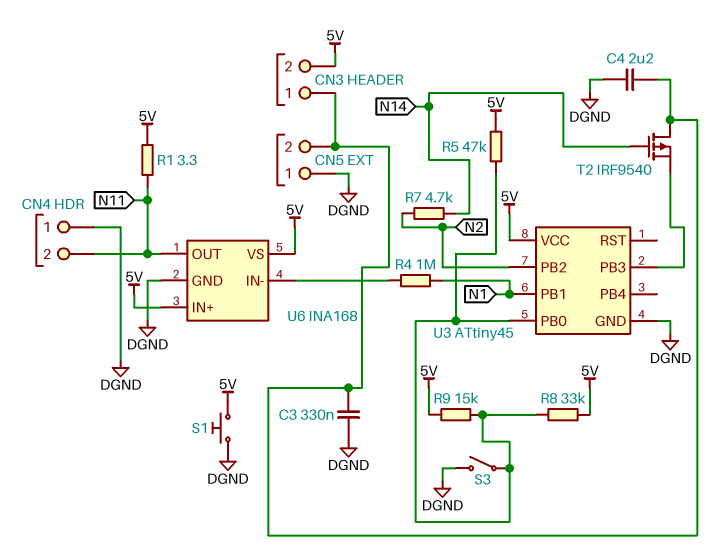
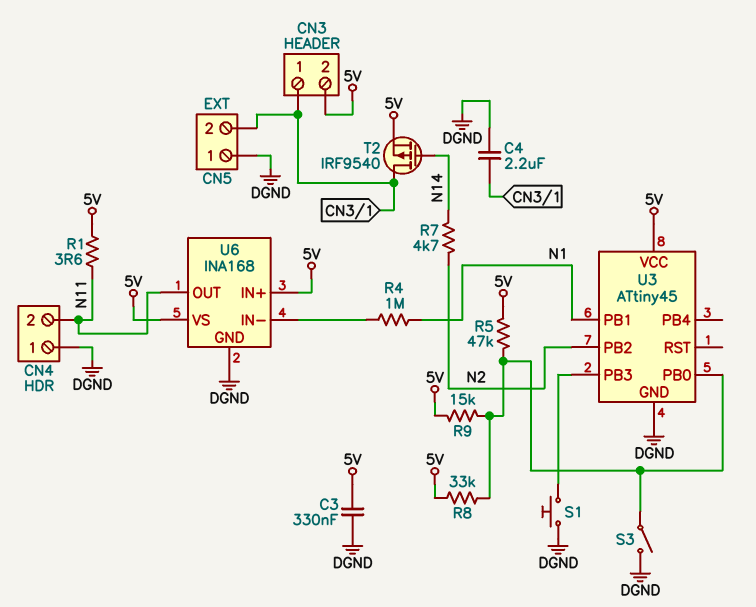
C3: 330nF (CN3/1, DGND) -> 330nF (5V, DGND)
R1: 3.3 (5V, N11) -> 3.6 (5V, N11)
S1: button (5V, DGND) -> button (DGND, U3/PB3)
T2: PMOS IRF9540 (G N14, D CN3/1, S U3/PB3) -> PMOS IRF9540 (G N14, D CN3/1, S 5V)

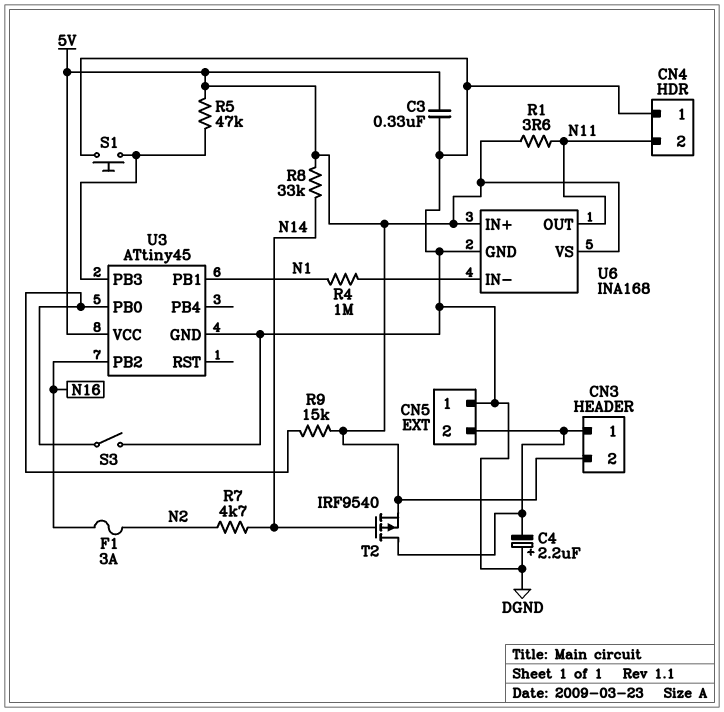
C4: 2.2uF (CN3/1, DGND) -> 2.2uF (plus DGND, minus CN3/1)
F1: none -> 3A (N2, N16)
R5: 47k (5V, U3/PB0) -> 47k (5V, U3/PB3)
R8: 33k (5V, U3/PB0) -> 33k (5V, N14)
U3 pin PB2: N2 -> N16

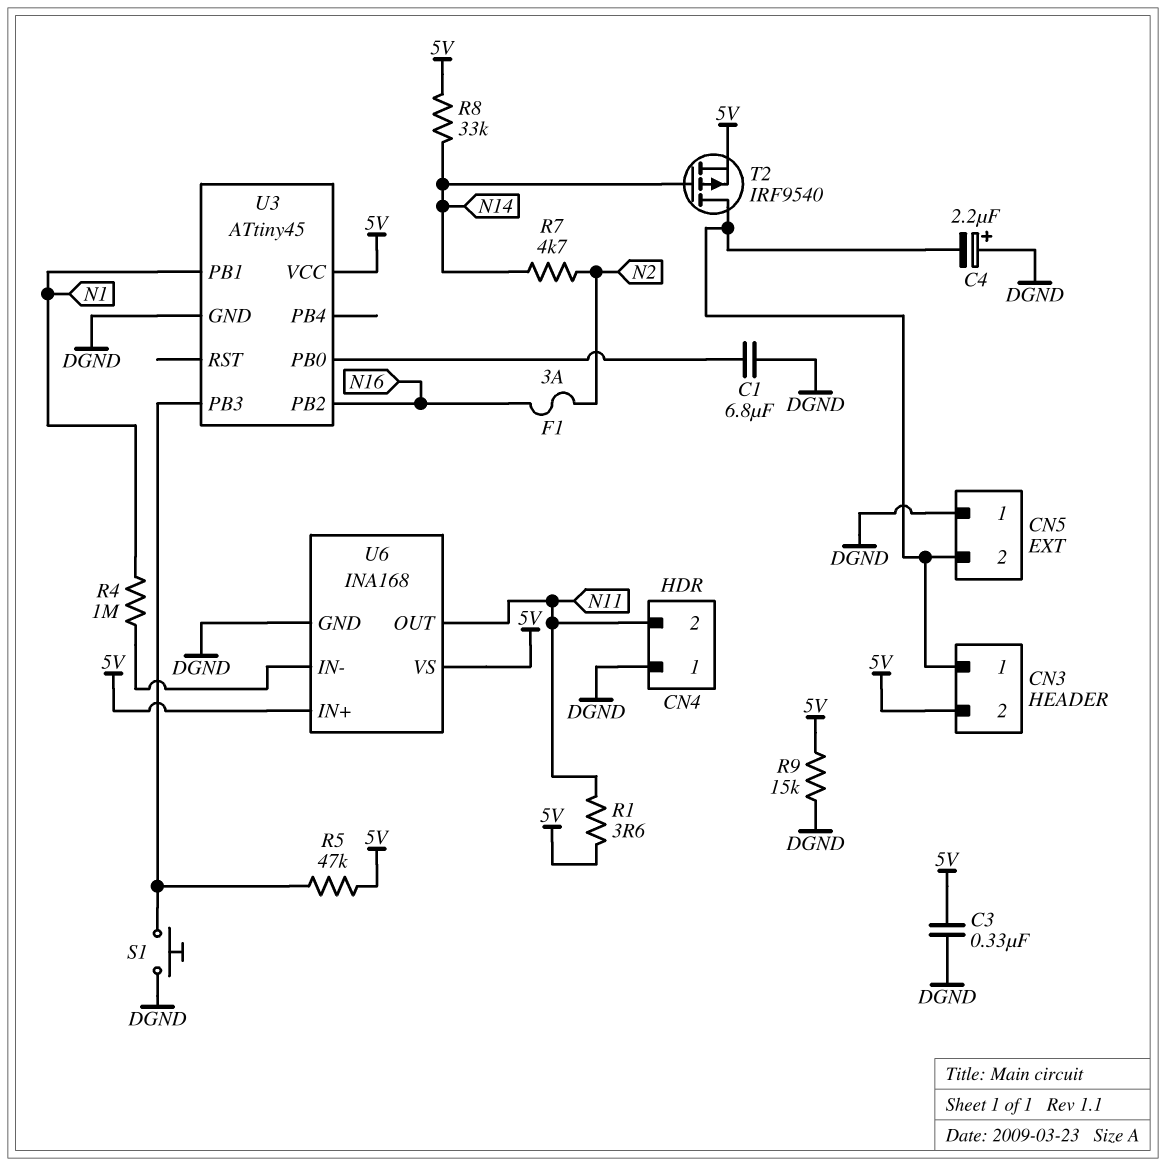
C1: none -> 6.8uF (DGND, U3/PB0)
R9: 15k (5V, U3/PB0) -> 15k (5V, DGND)
S3: switch (DGND, U3/PB0) -> none

